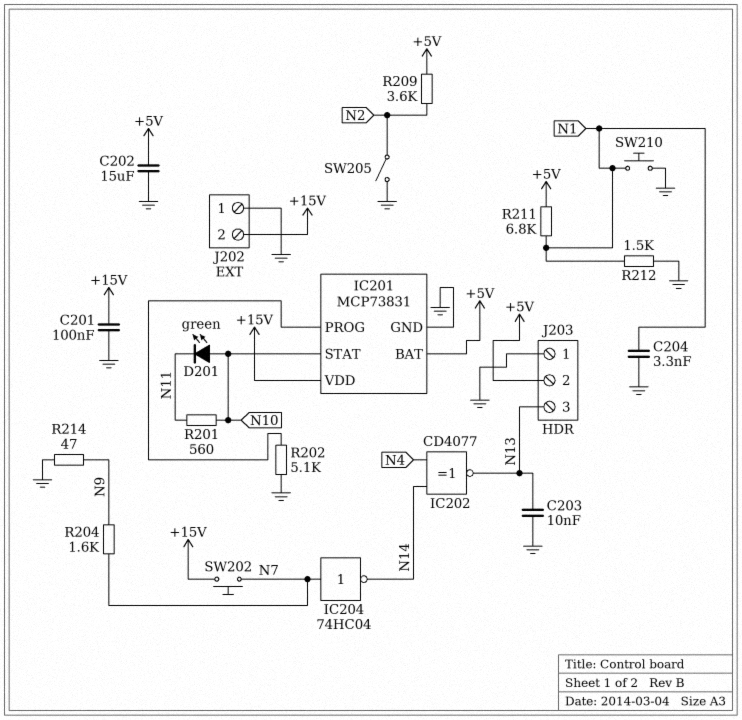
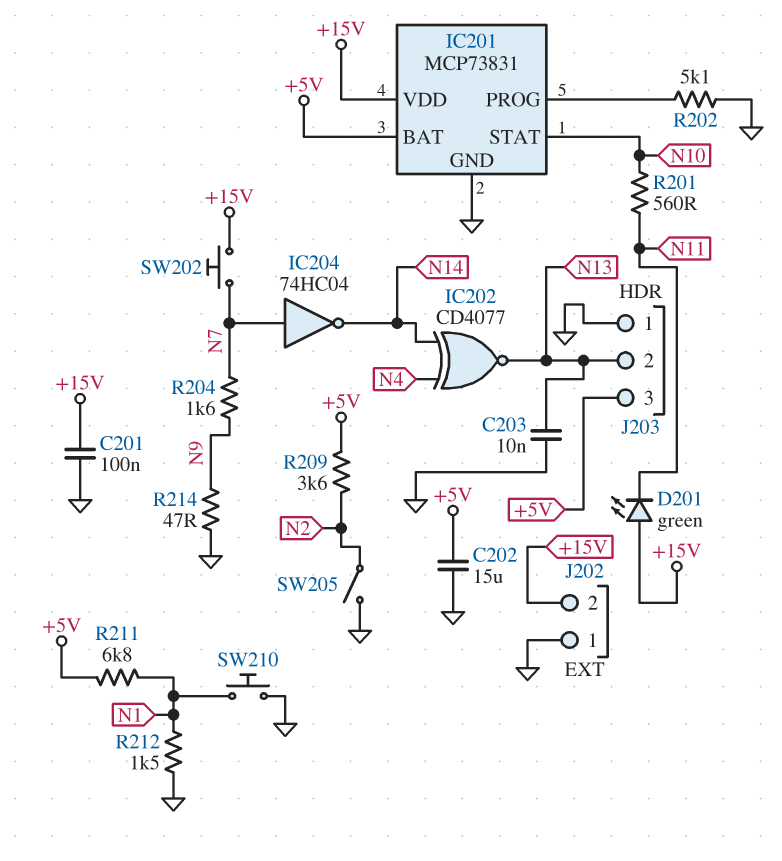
C204: 3.3nF (GND, N1) -> none
D201: LED green (A N10, K N11) -> LED green (A +15V, K N11)
J203 pin 2: +5V -> N13
J203 pin 3: N13 -> +5V

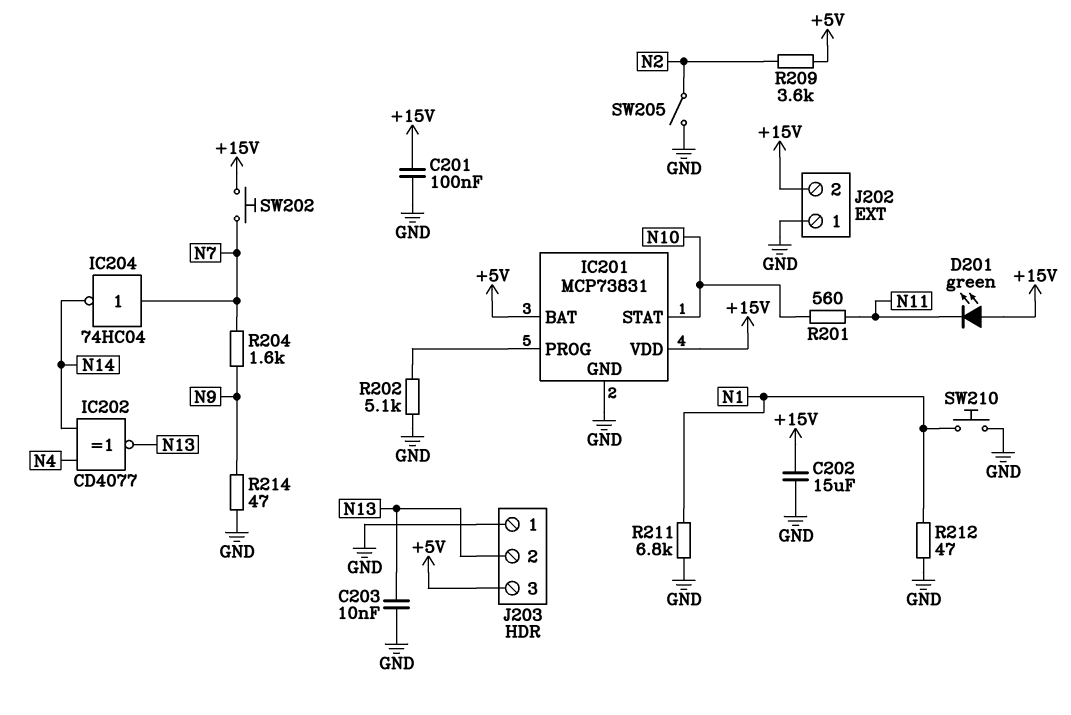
C202: 15uF (+5V, GND) -> 15uF (+15V, GND)
R211: 6.8k (+5V, N1) -> 6.8k (GND, N1)
R212: 1.5k (GND, N1) -> 47 (GND, N1)

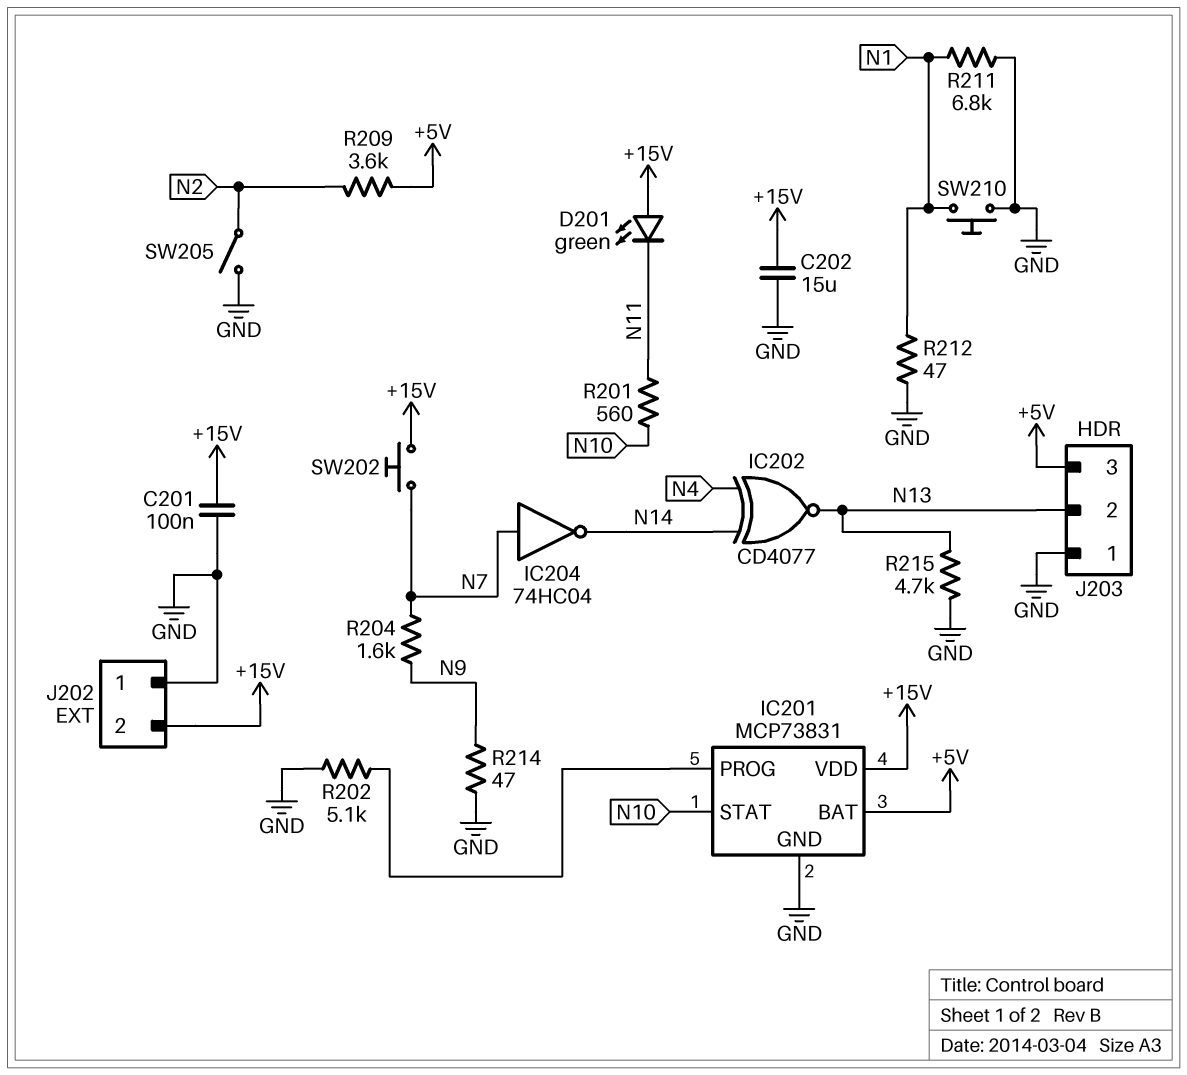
C203: 10nF (GND, N13) -> none
R215: none -> 4.7k (GND, N13)

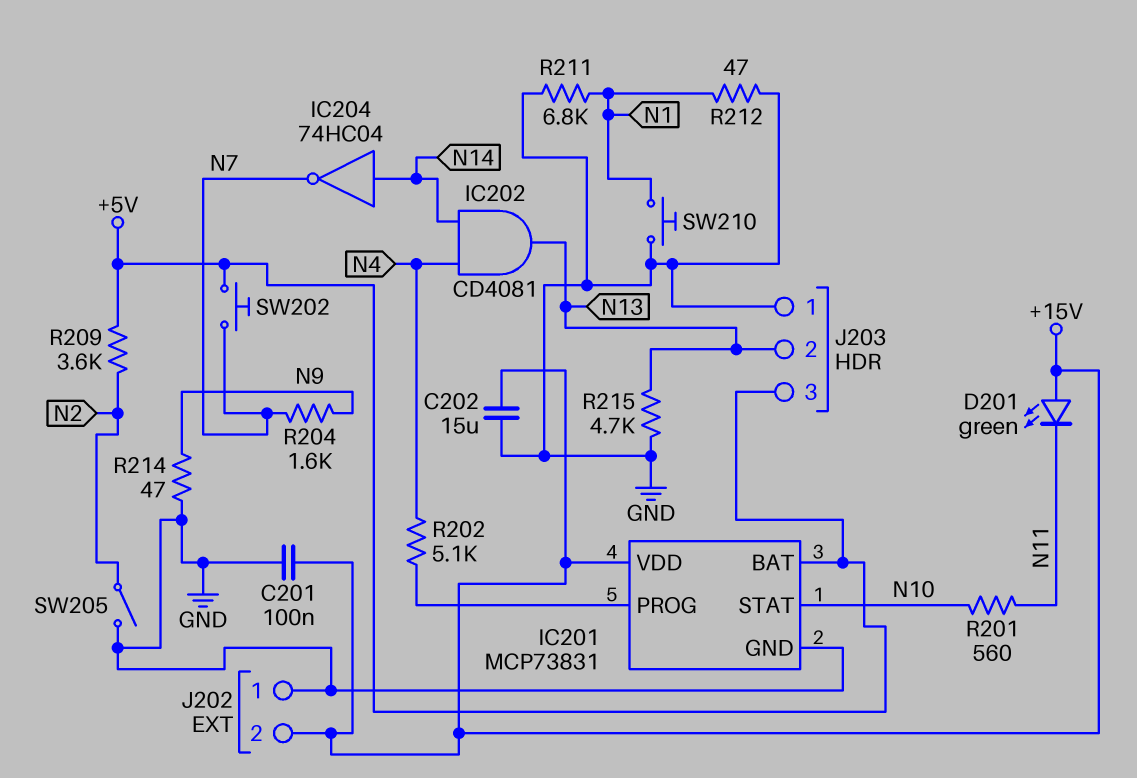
IC202: XNOR CD4077 (in N4, in N14, out N13) -> AND CD4081 (in N4, in N14, out N13)
IC204: NOT 74HC04 (in N7, out N14) -> NOT 74HC04 (in N14, out N7)
R202: 5.1k (GND, IC201/PROG) -> 5.1k (IC201/PROG, N4)
SW202: button (+15V, N7) -> button (+5V, N7)

